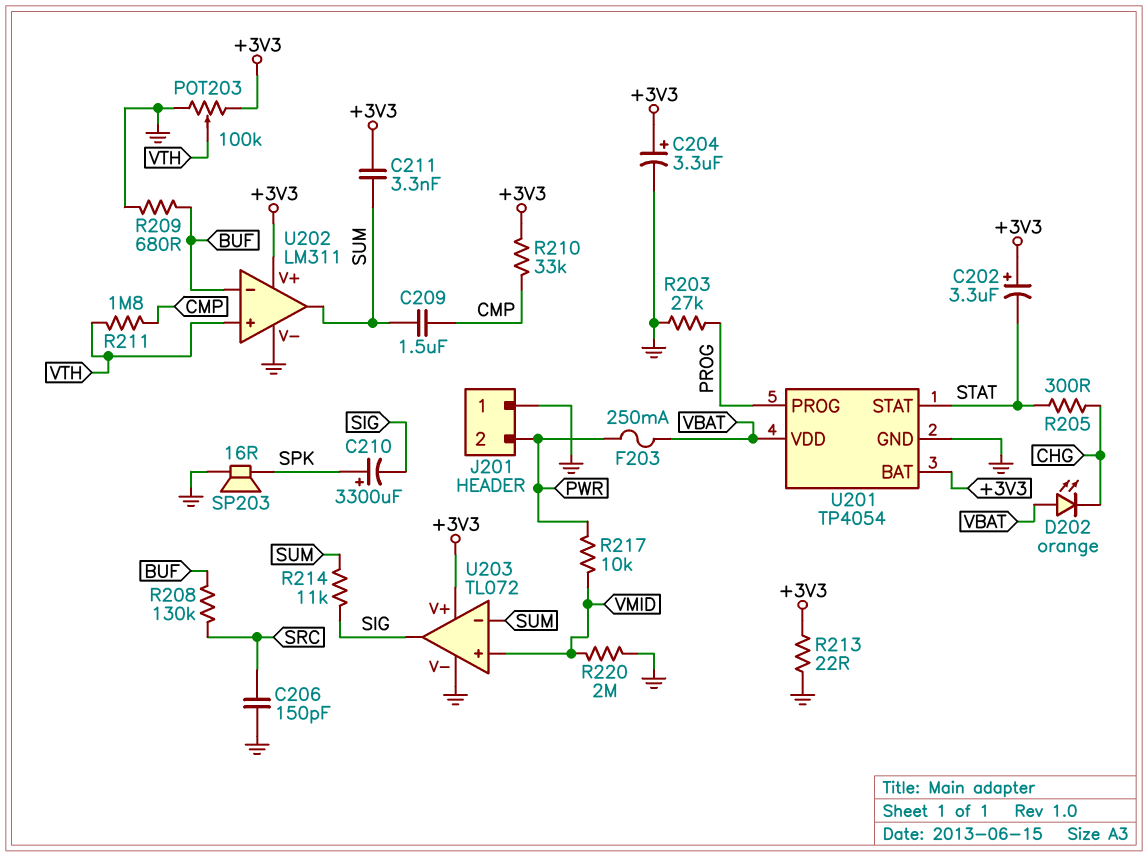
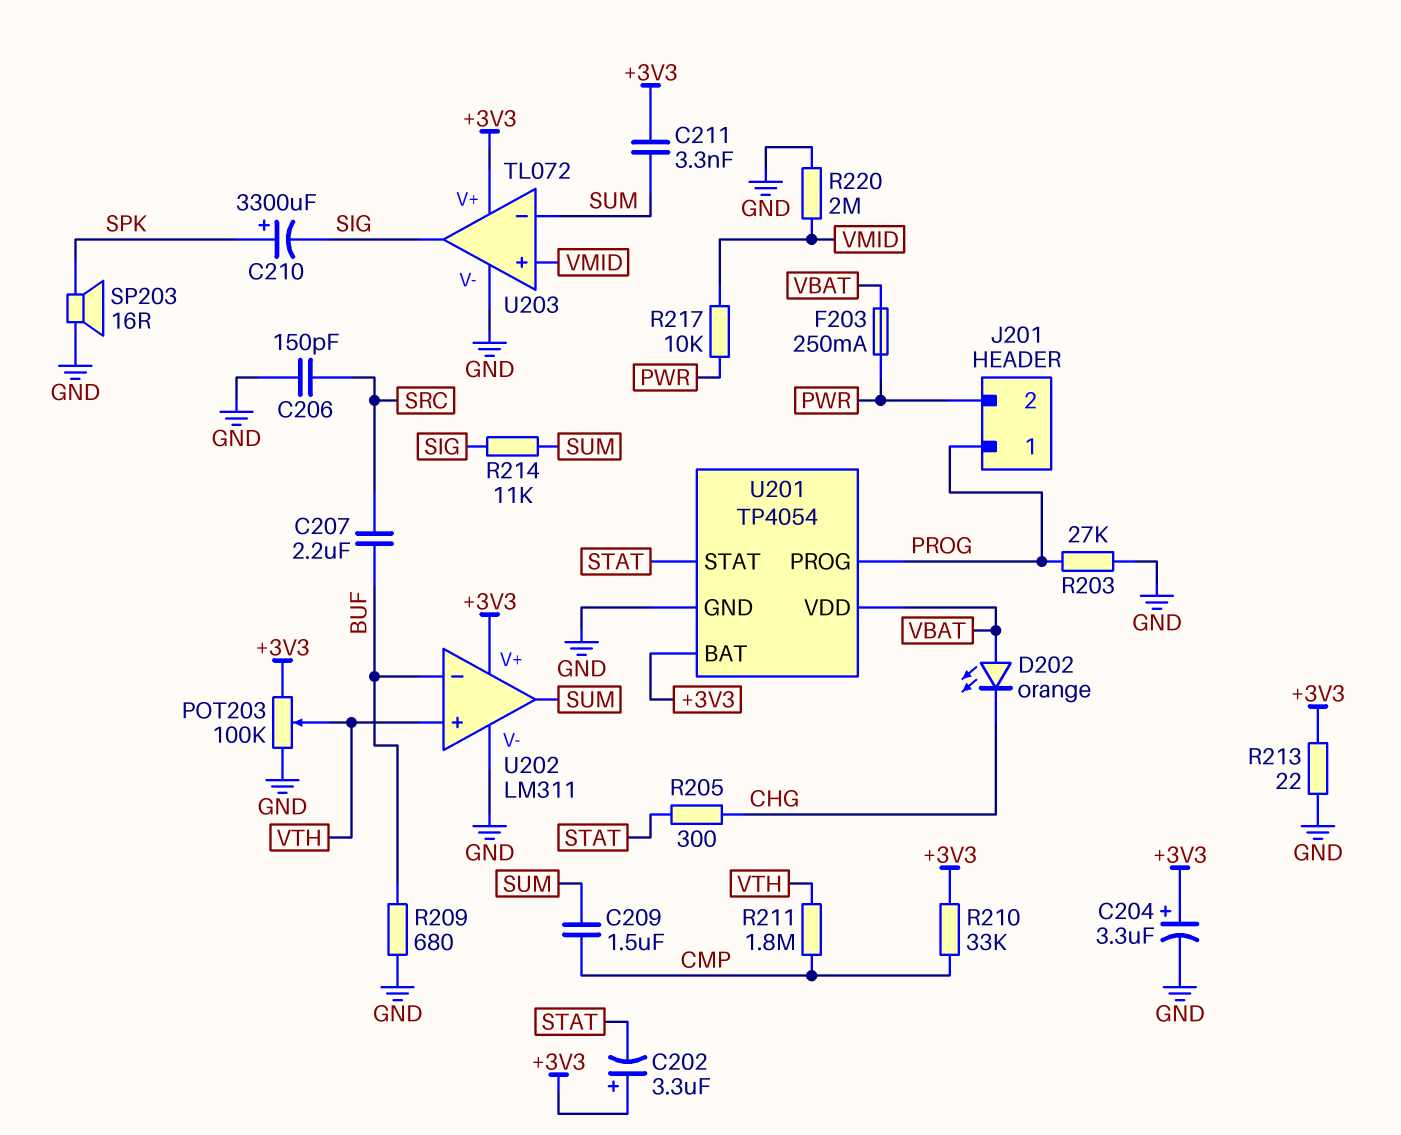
C207: none -> 2.2uF (BUF, SRC)
J201 pin 1: GND -> PROG
R208: 130k (BUF, SRC) -> none

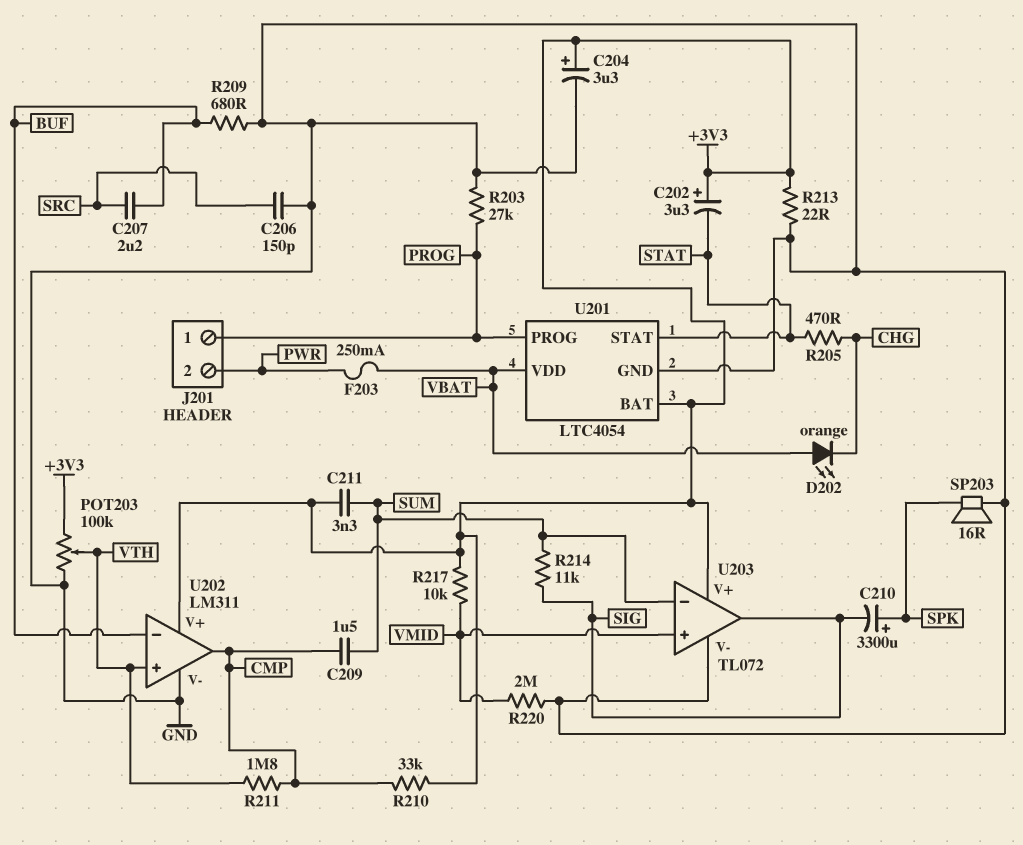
R205: 300 (CHG, STAT) -> 470 (CHG, STAT)
R217: 10k (PWR, VMID) -> 10k (+3V3, VMID)
U201: TP4054 -> LTC4054
U202 pin out: SUM -> CMP

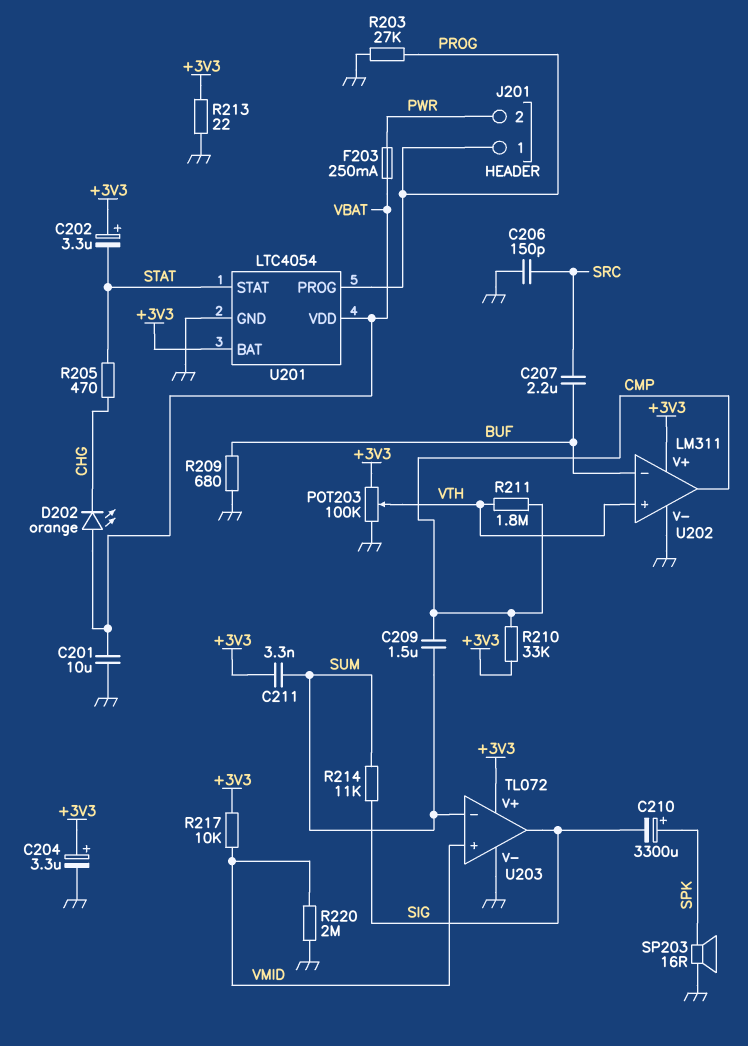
C201: none -> 10uF (GND, VBAT)

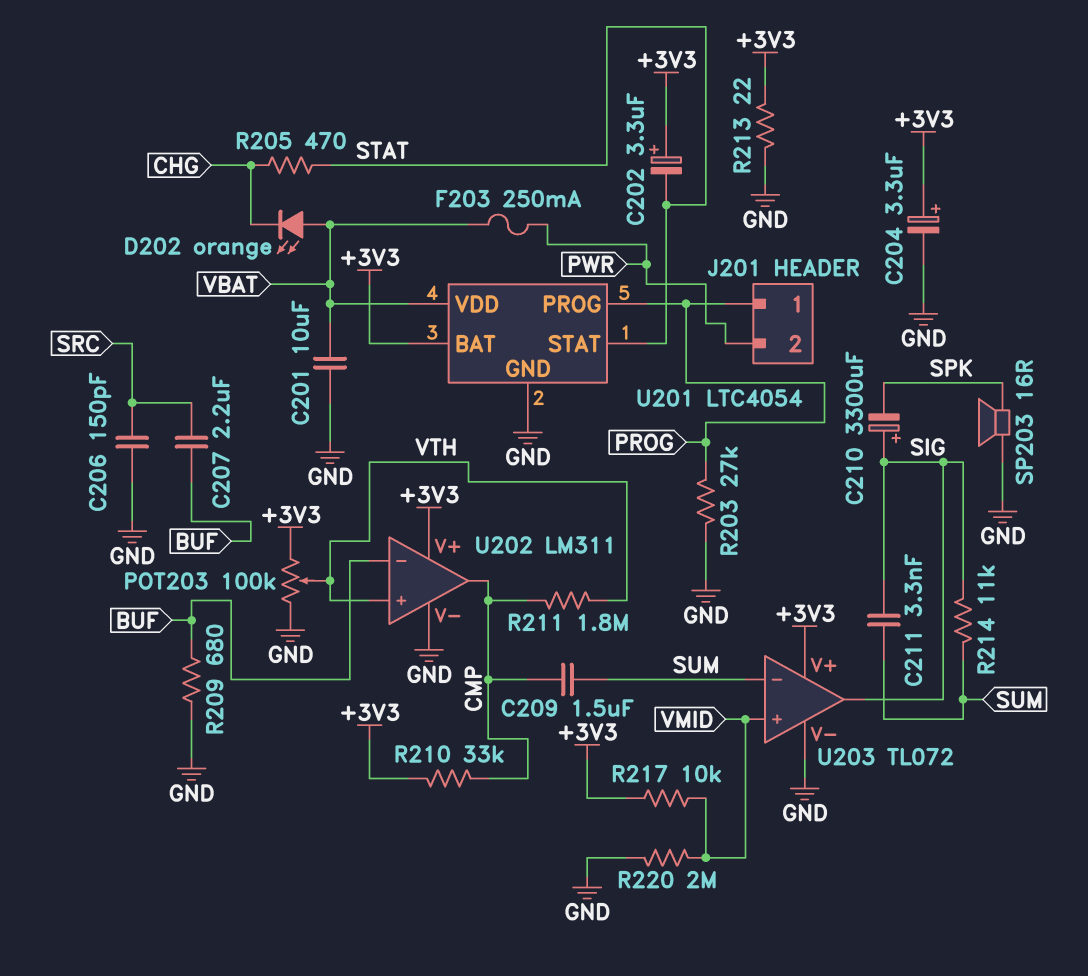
C210: 3300uF (plus SPK, minus SIG) -> 3300uF (plus SIG, minus SPK)
C211: 3.3nF (+3V3, SUM) -> 3.3nF (SIG, SUM)

